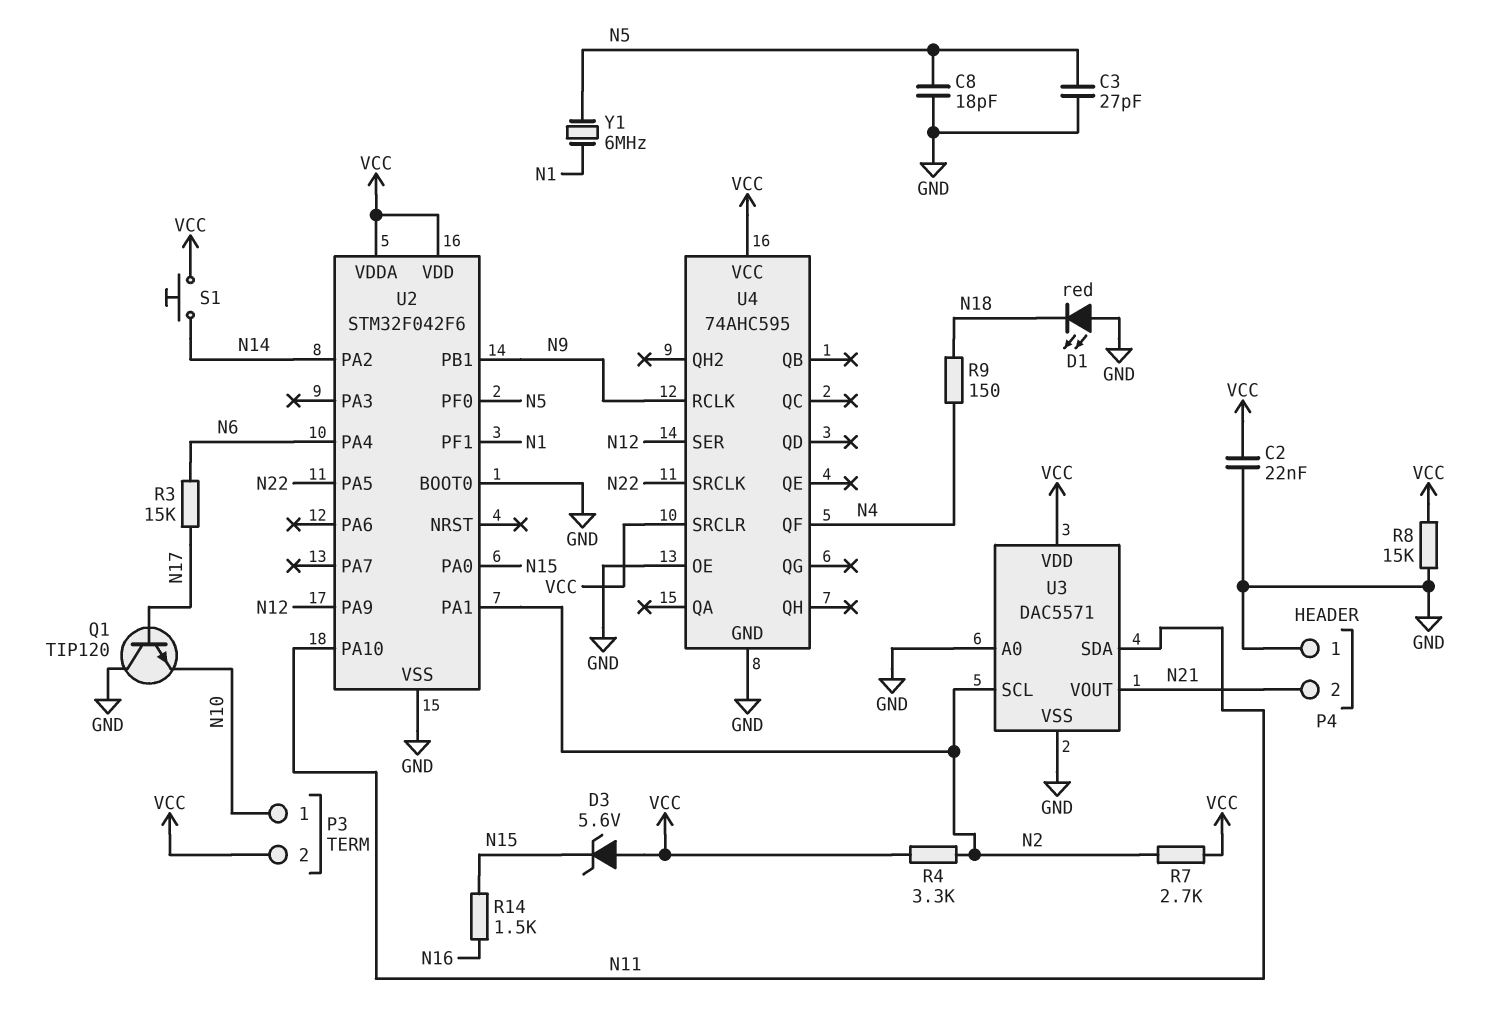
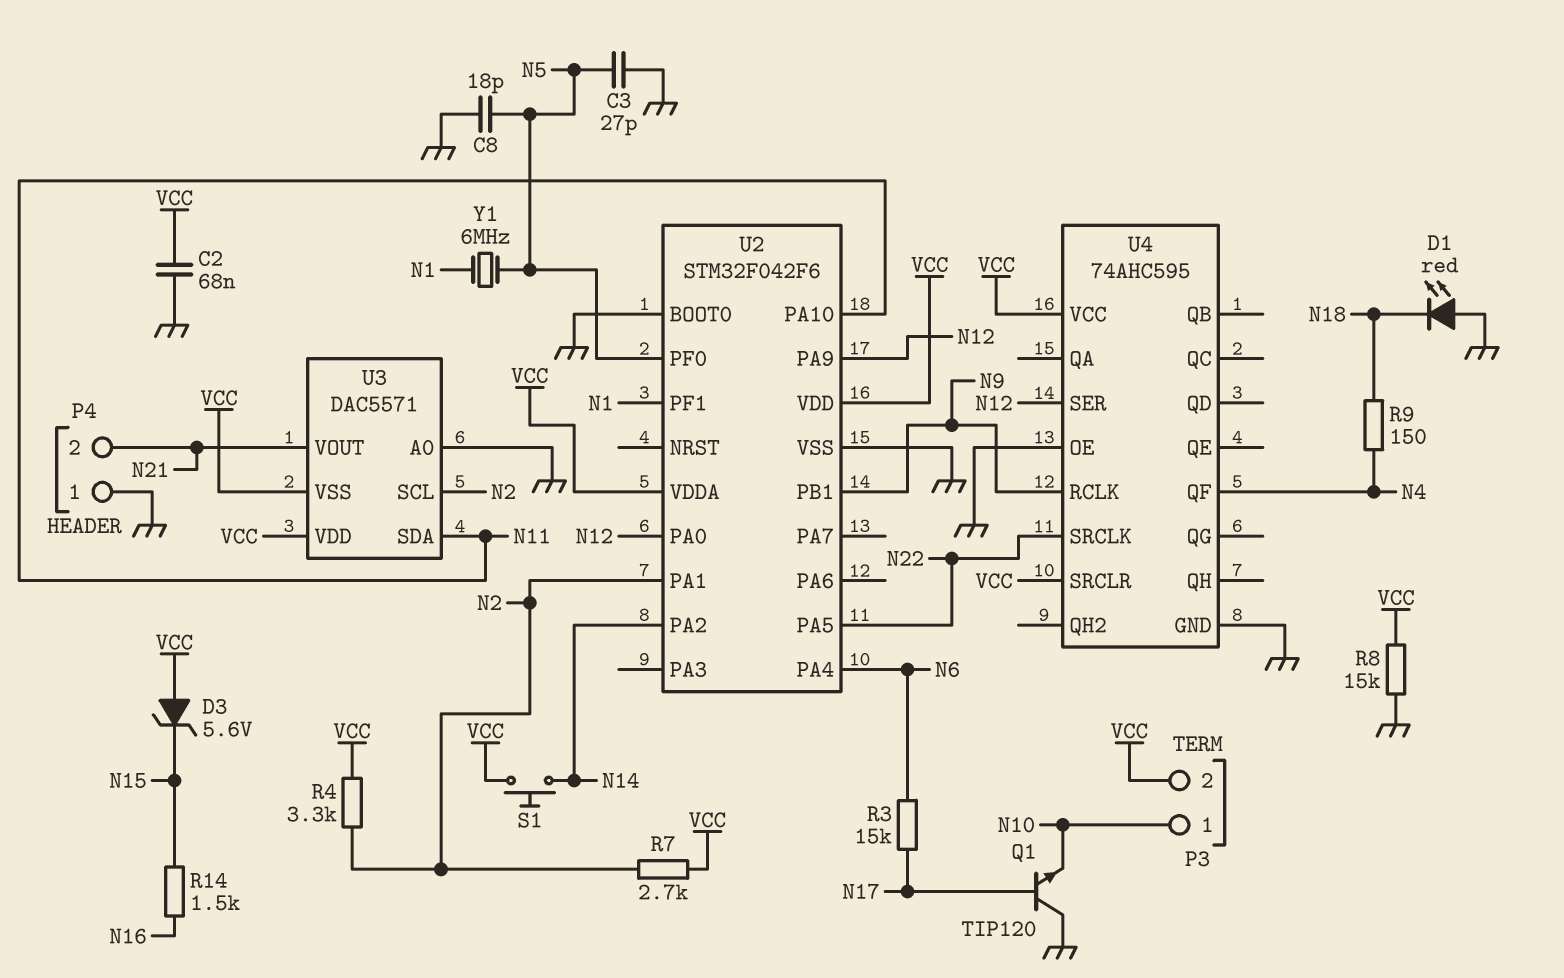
C2: 22nF (GND, VCC) -> 68nF (GND, VCC)
U2 pin PA0: N15 -> N12
U3 pin VSS: GND -> VCC

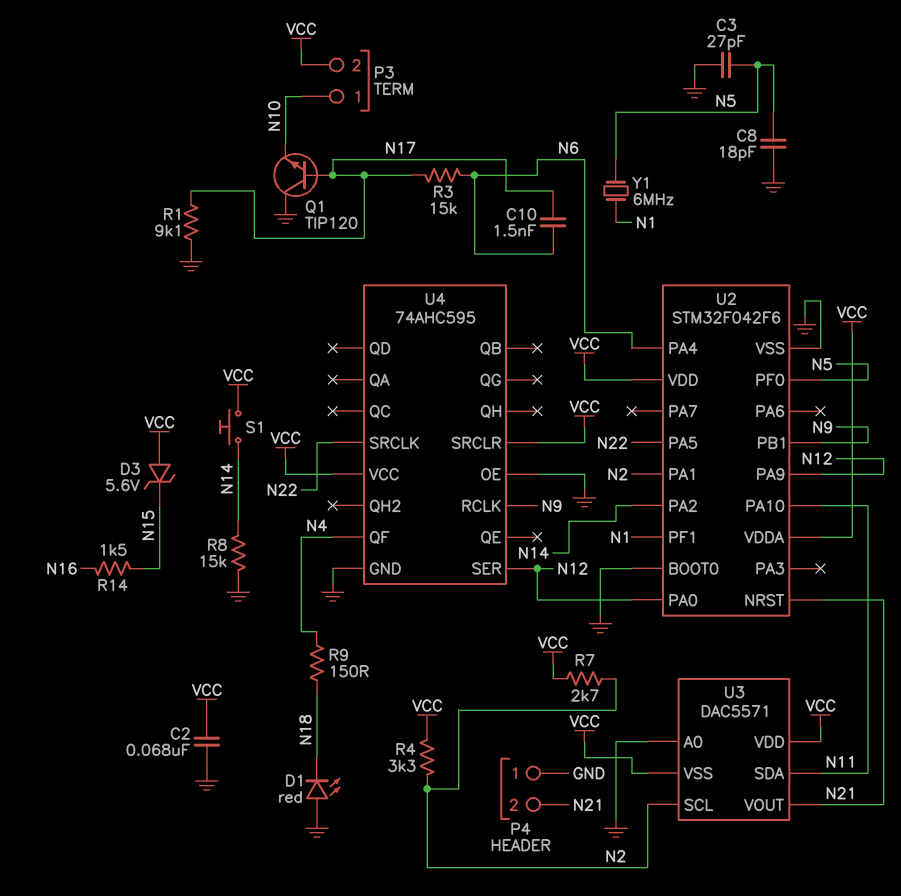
C10: none -> 1.5nF (N6, N17)
R1: none -> 9.1k (GND, N17)
R8: 15k (GND, VCC) -> 15k (GND, N14)
U2 pin NRST: none -> N21

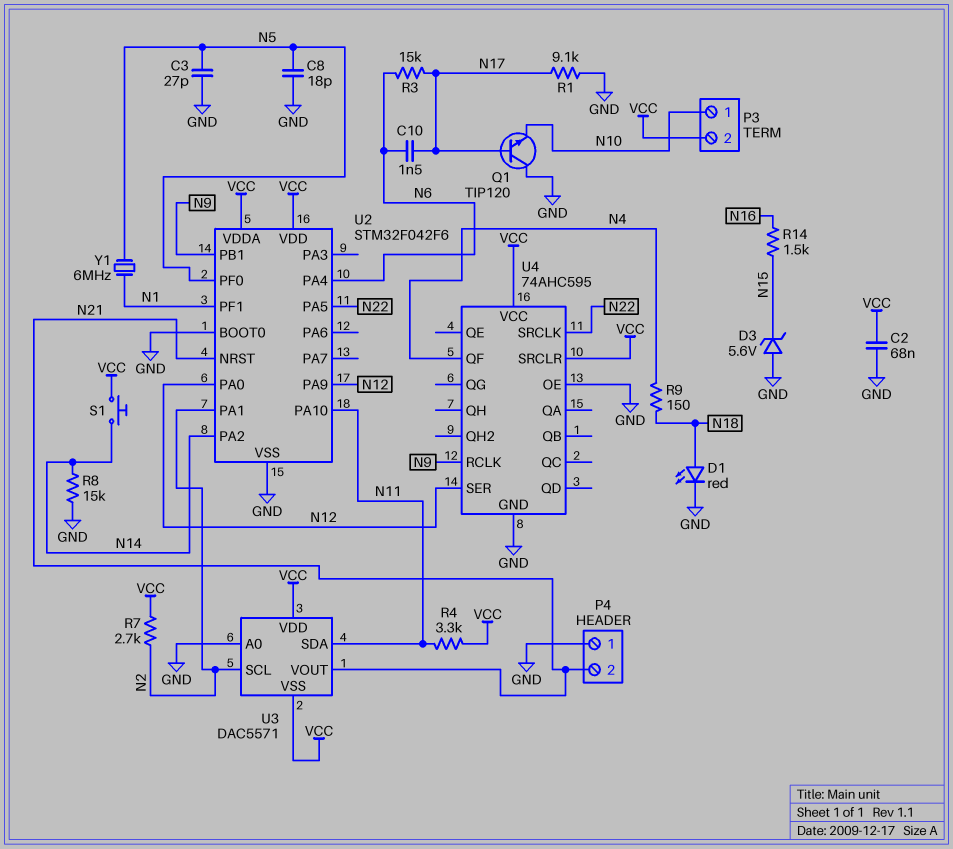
D1: LED red (A GND, K N18) -> LED red (A N18, K GND)
D3: zener 5.6V (A VCC, K N15) -> zener 5.6V (A GND, K N15)
R4: 3.3k (N2, VCC) -> 3.3k (N11, VCC)

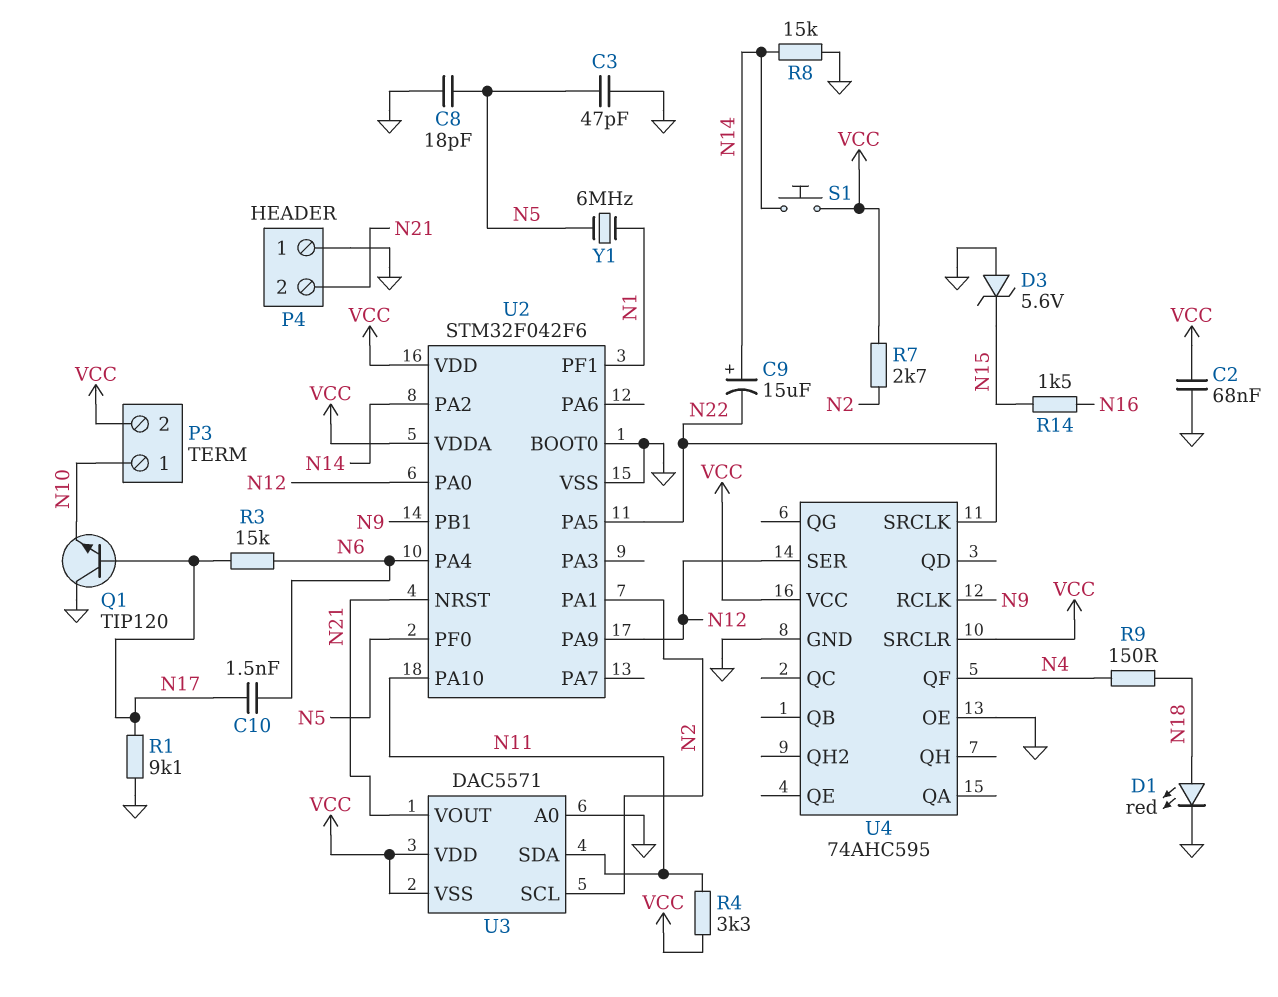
C3: 27pF (GND, N5) -> 47pF (GND, N5)
C9: none -> 15uF (plus N14, minus N22)

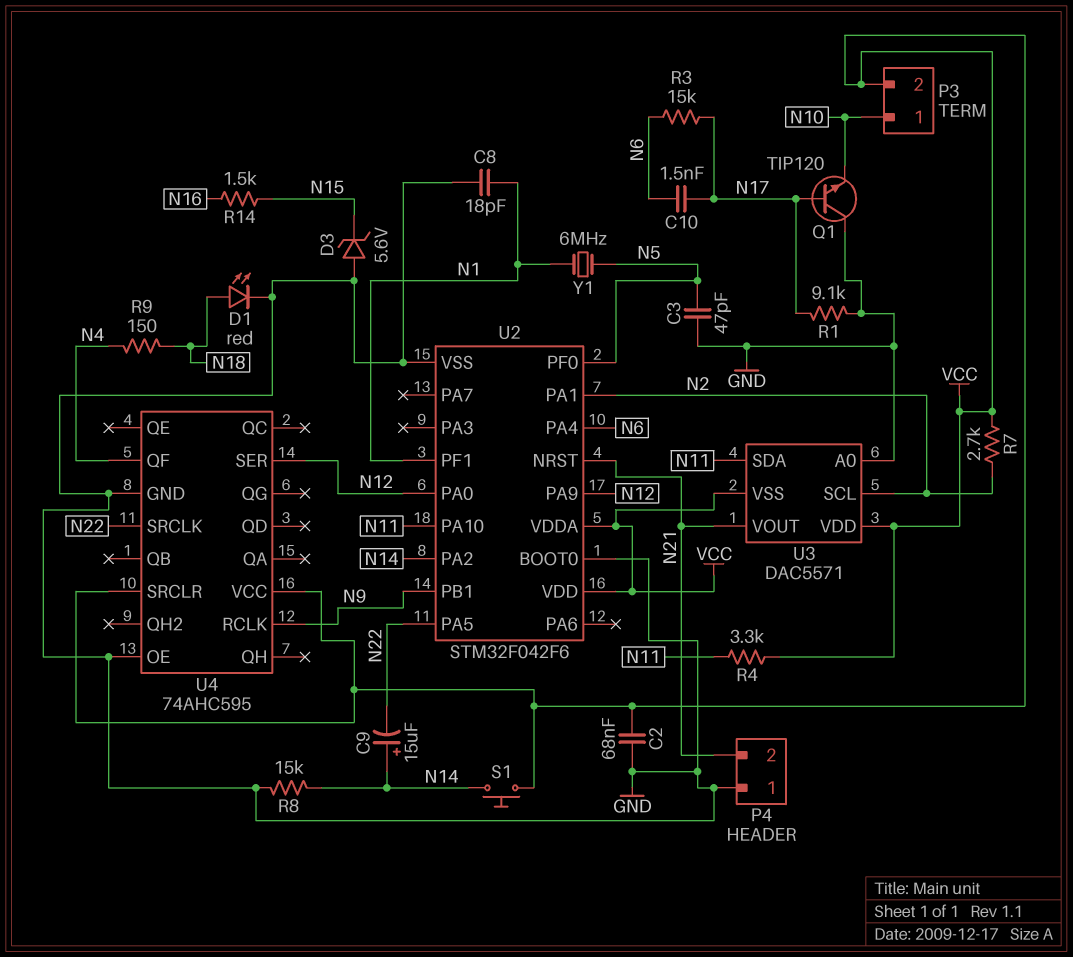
C8: 18pF (GND, N5) -> 18pF (GND, N1)

